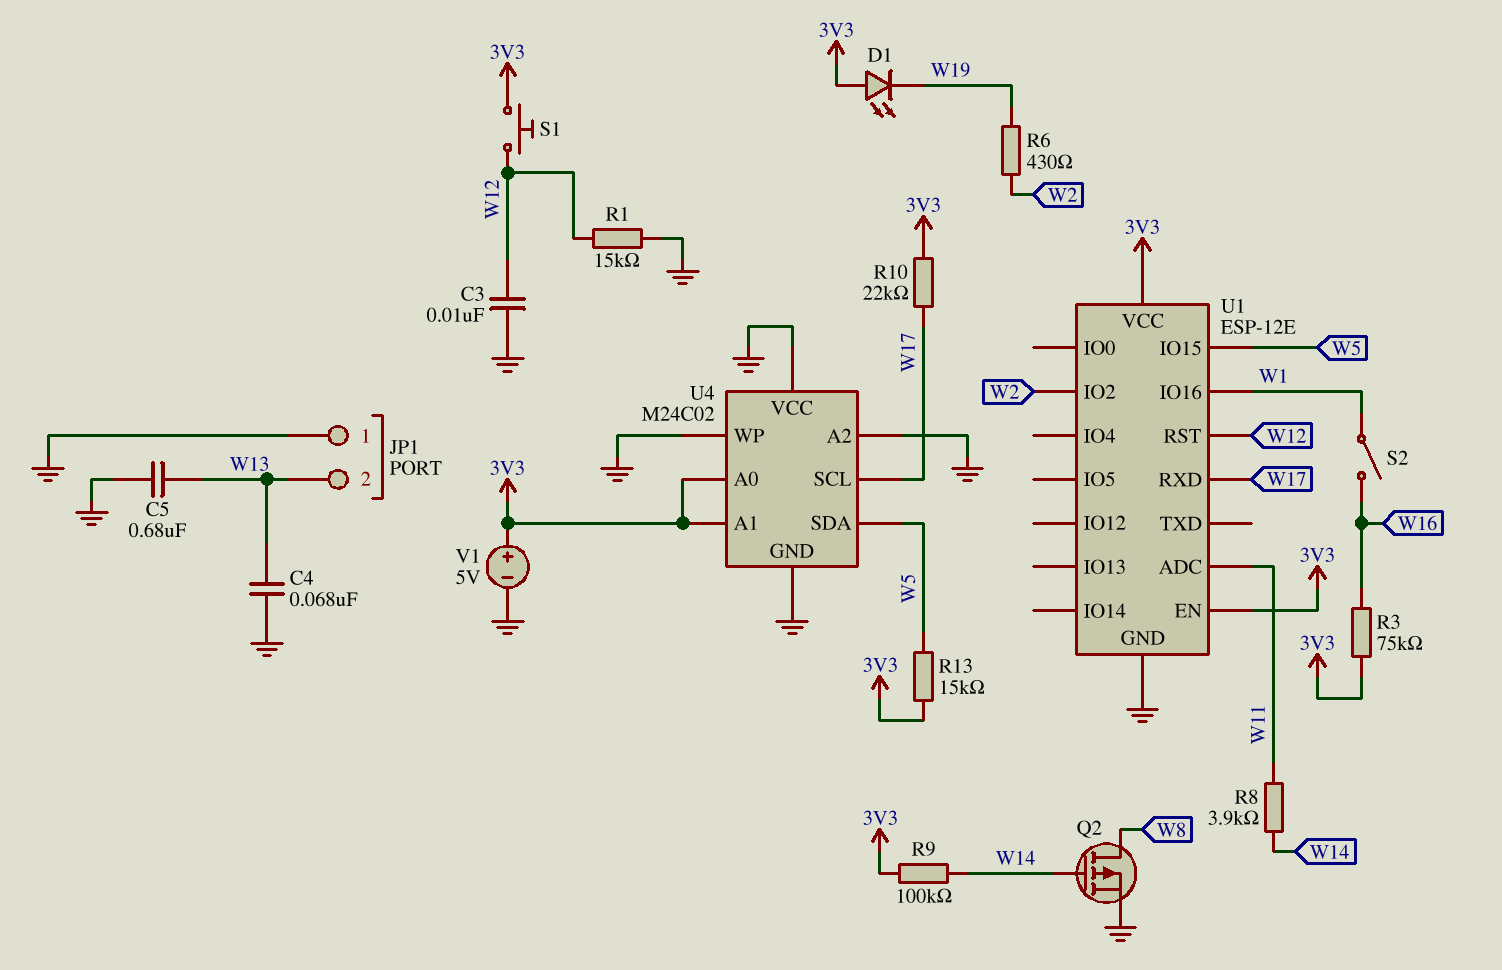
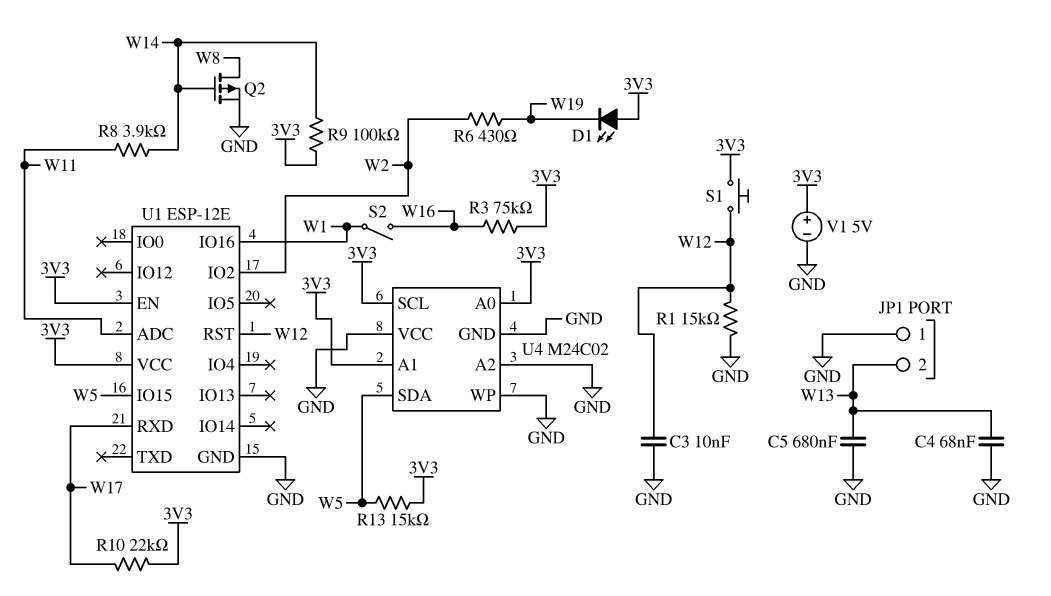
U4 pin SCL: W17 -> 3V3

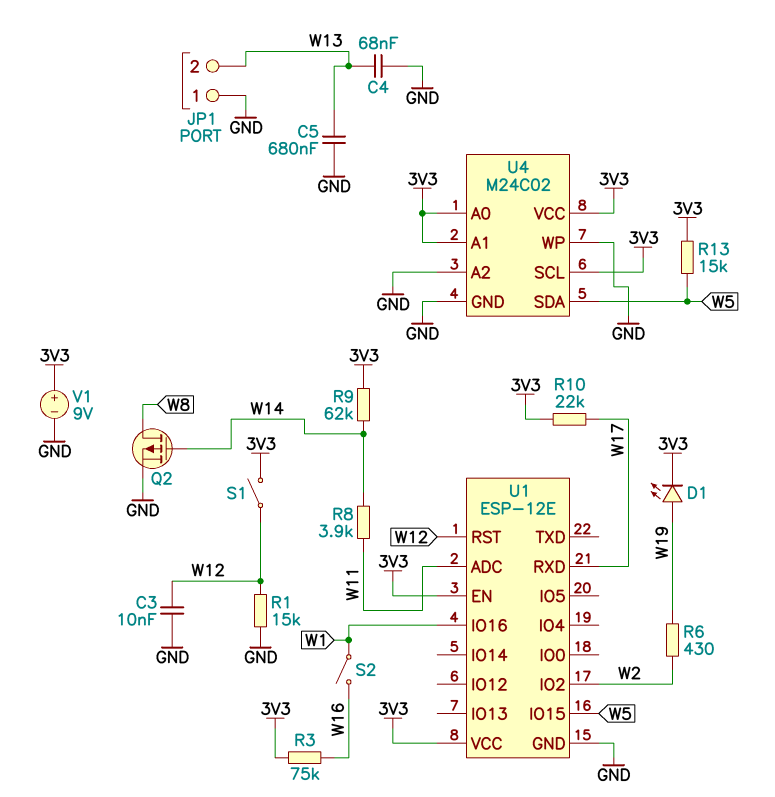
D1: LED (A 3V3, K W19) -> LED (A W19, K 3V3)
R9: 100k (3V3, W14) -> 62k (3V3, W14)
S1: button (3V3, W12) -> switch (3V3, W12)
U4 pin VCC: GND -> 3V3
V1: 5V (plus 3V3, minus GND) -> 9V (plus 3V3, minus GND)

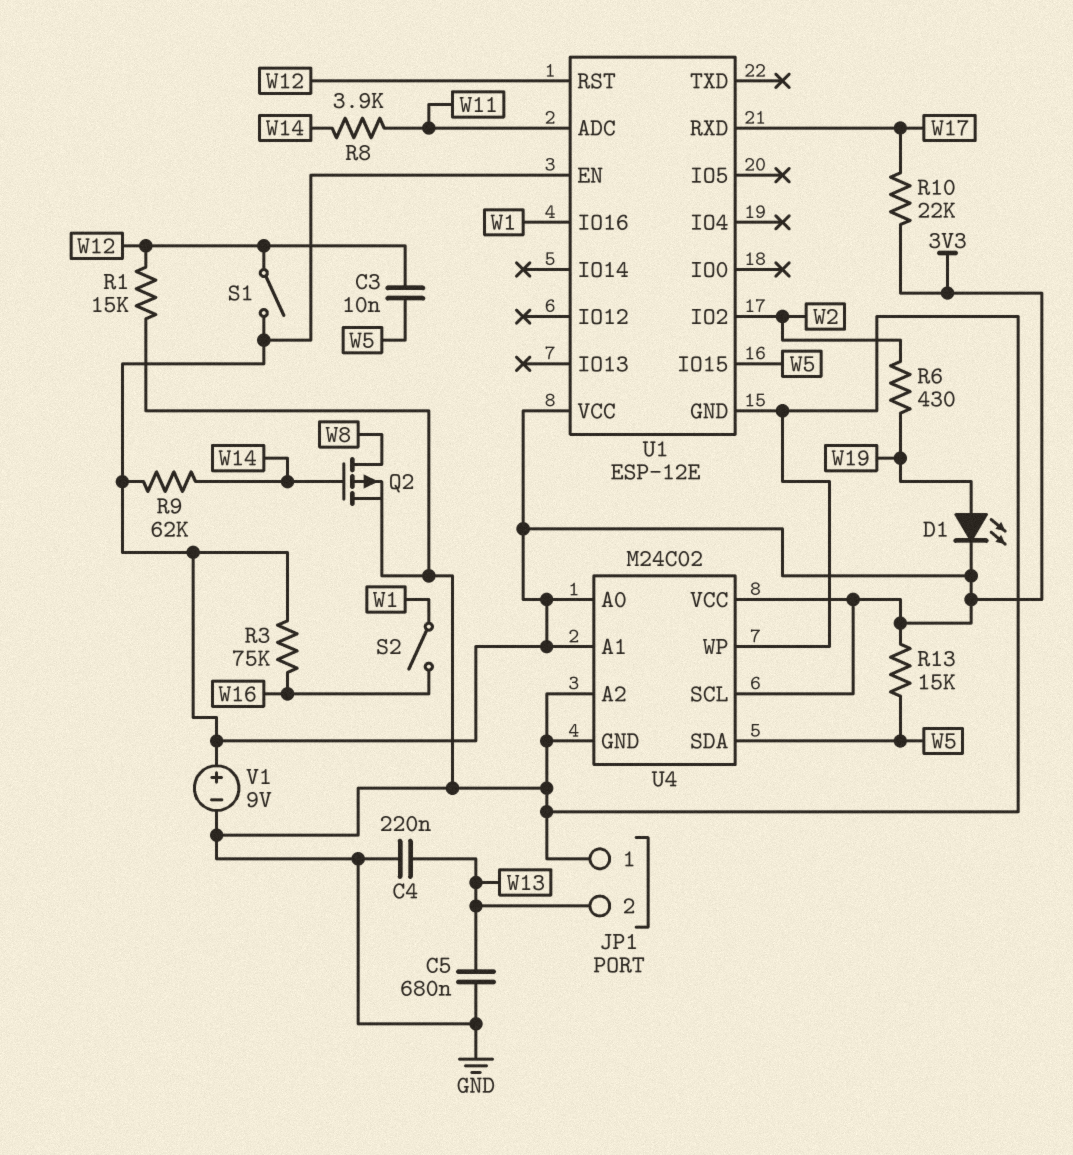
C3: 10nF (GND, W12) -> 10nF (W5, W12)
C4: 68nF (GND, W13) -> 220nF (GND, W13)

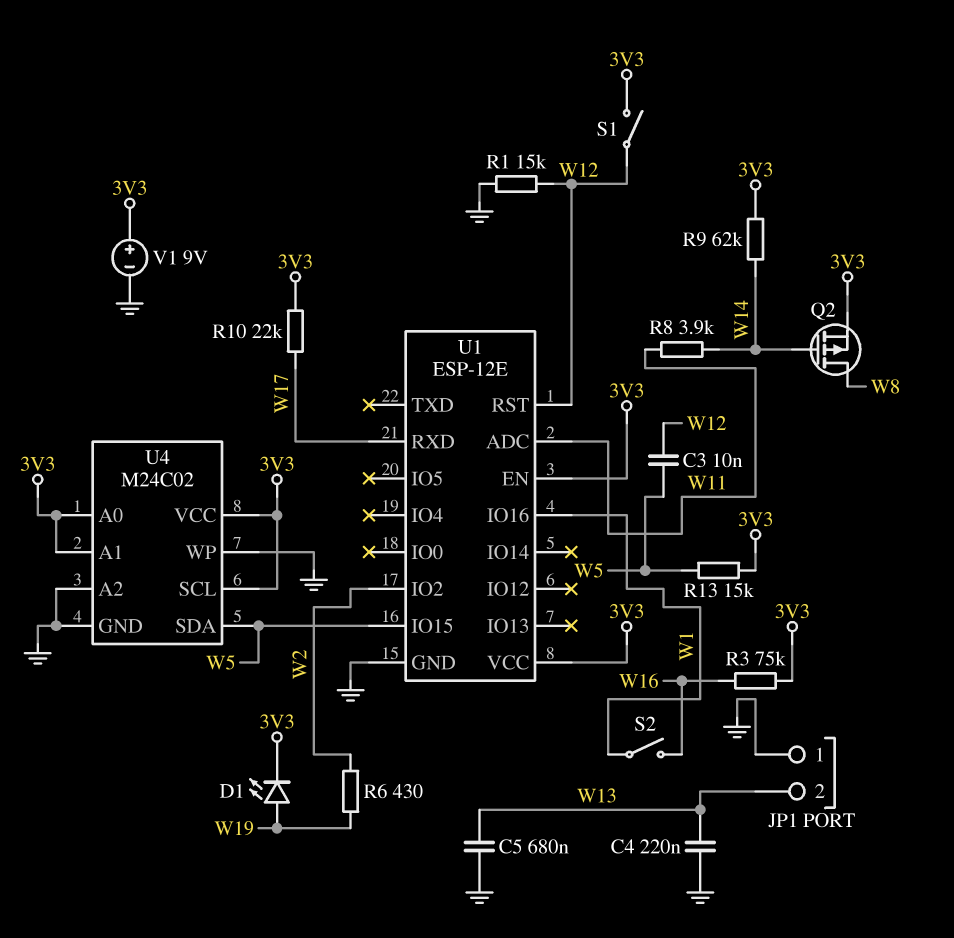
Q2: PMOS (G W14, D W8, S GND) -> PMOS (G W14, D W8, S 3V3)

